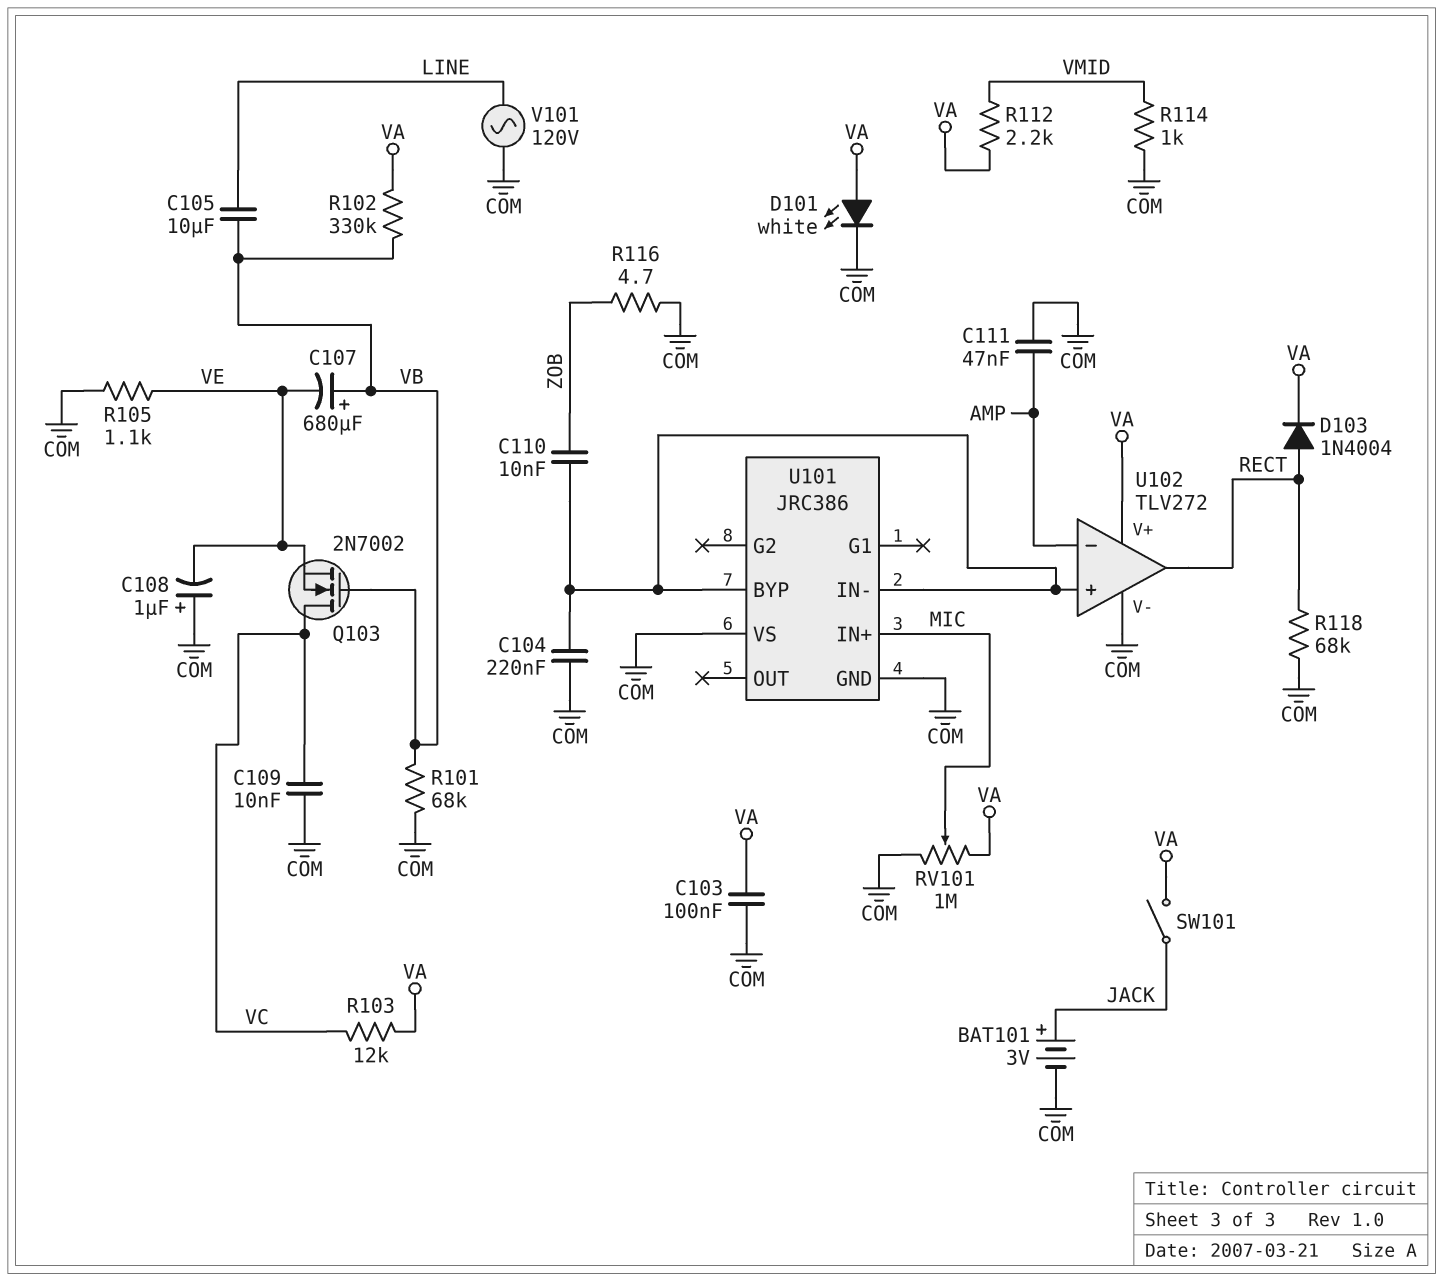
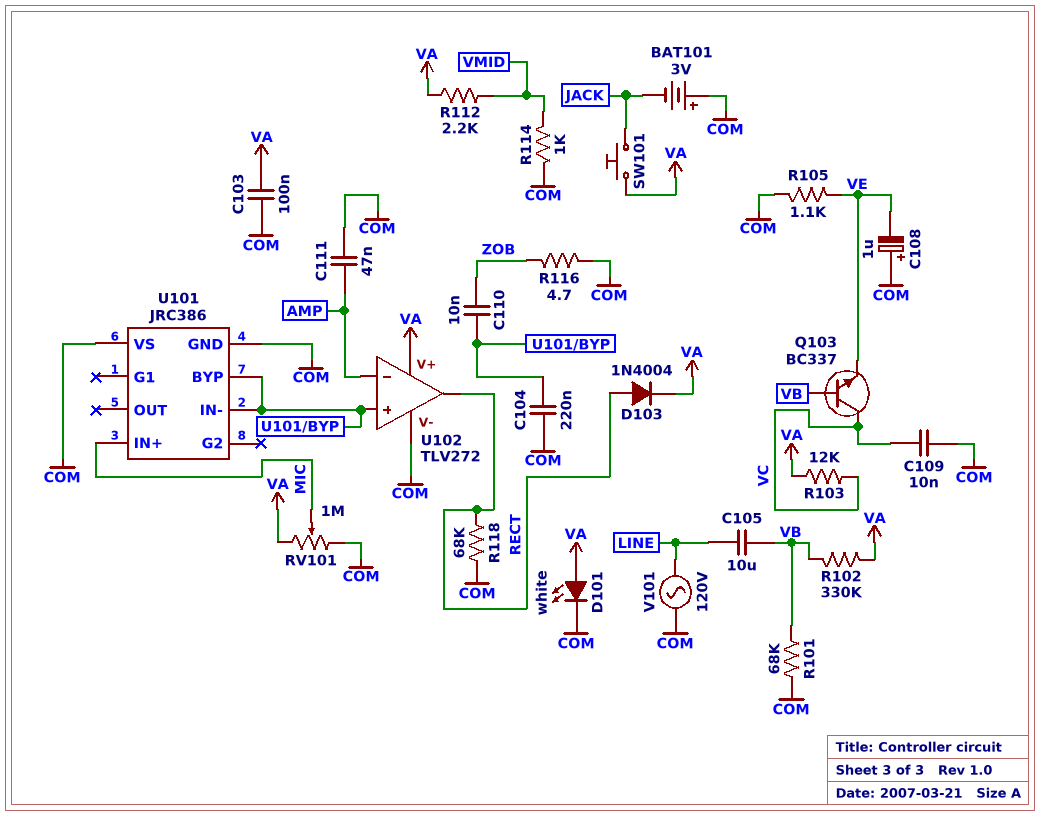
BAT101: 3V (plus JACK, minus COM) -> 3V (plus COM, minus JACK)
C107: 680uF (plus VB, minus VE) -> none
Q103: NMOS 2N7002 (G VB, D VC, S VE) -> NPN BC337 (B VB, C VC, E VE)
SW101: switch (JACK, VA) -> button (JACK, VA)

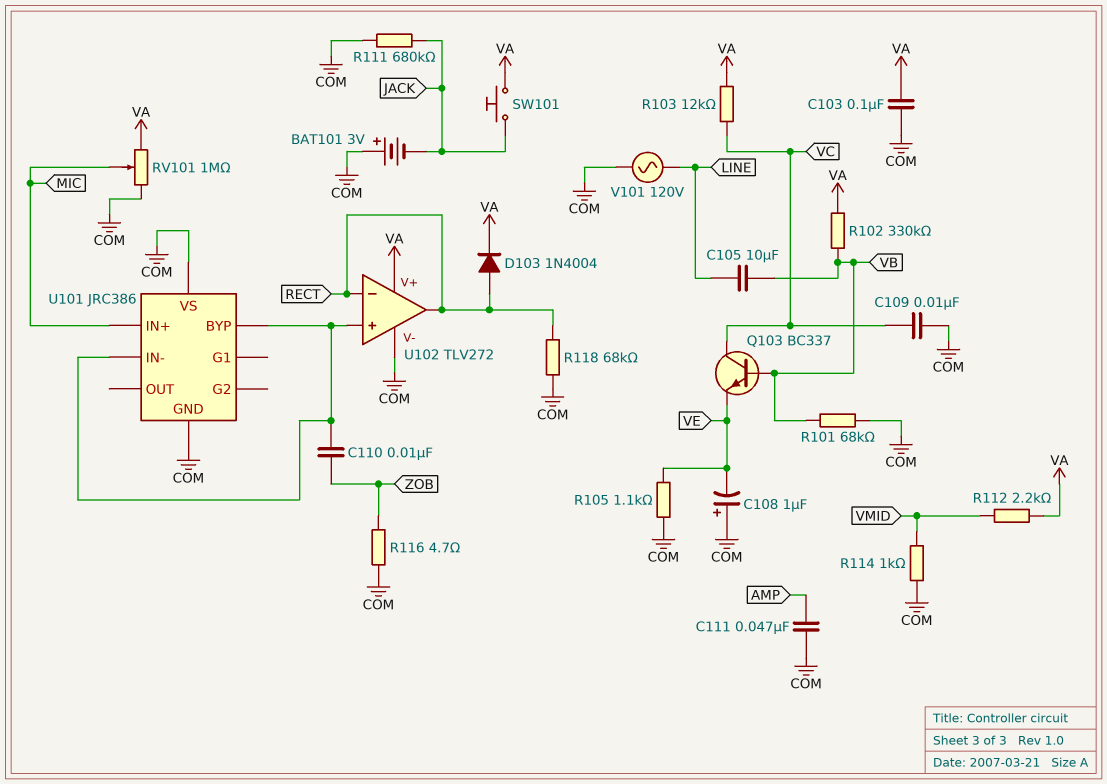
C104: 220nF (COM, U101/BYP) -> none
D101: LED white (A VA, K COM) -> none
R111: none -> 680k (COM, JACK)
U102 pin in-: AMP -> RECT

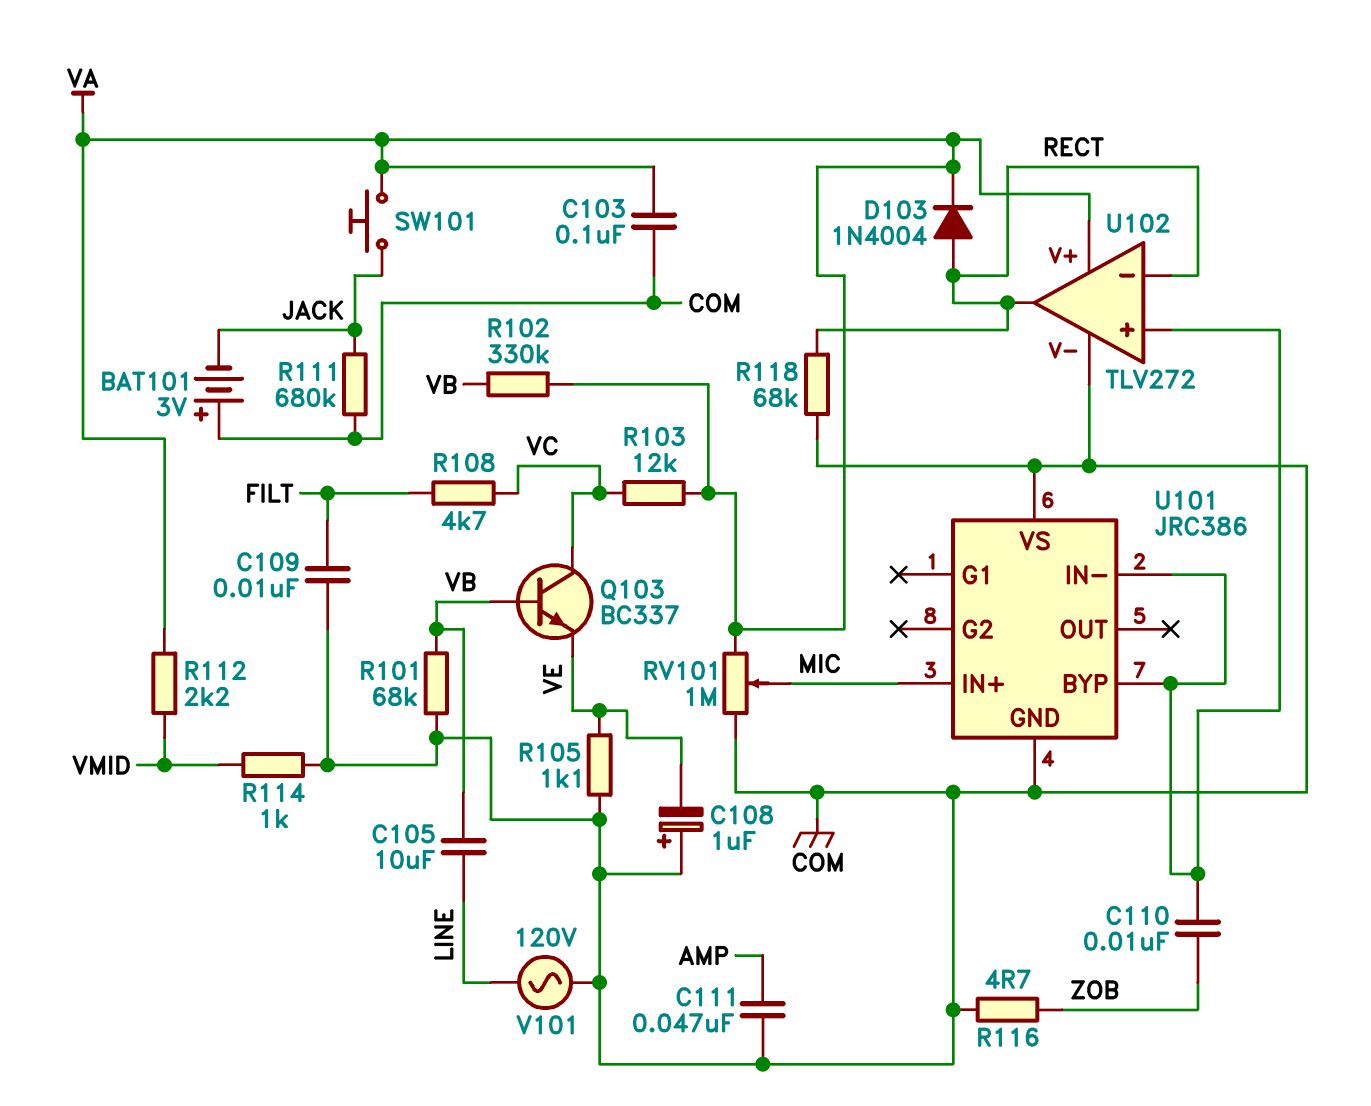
C109: 10nF (COM, VC) -> 10nF (COM, FILT)
R108: none -> 4.7k (FILT, VC)

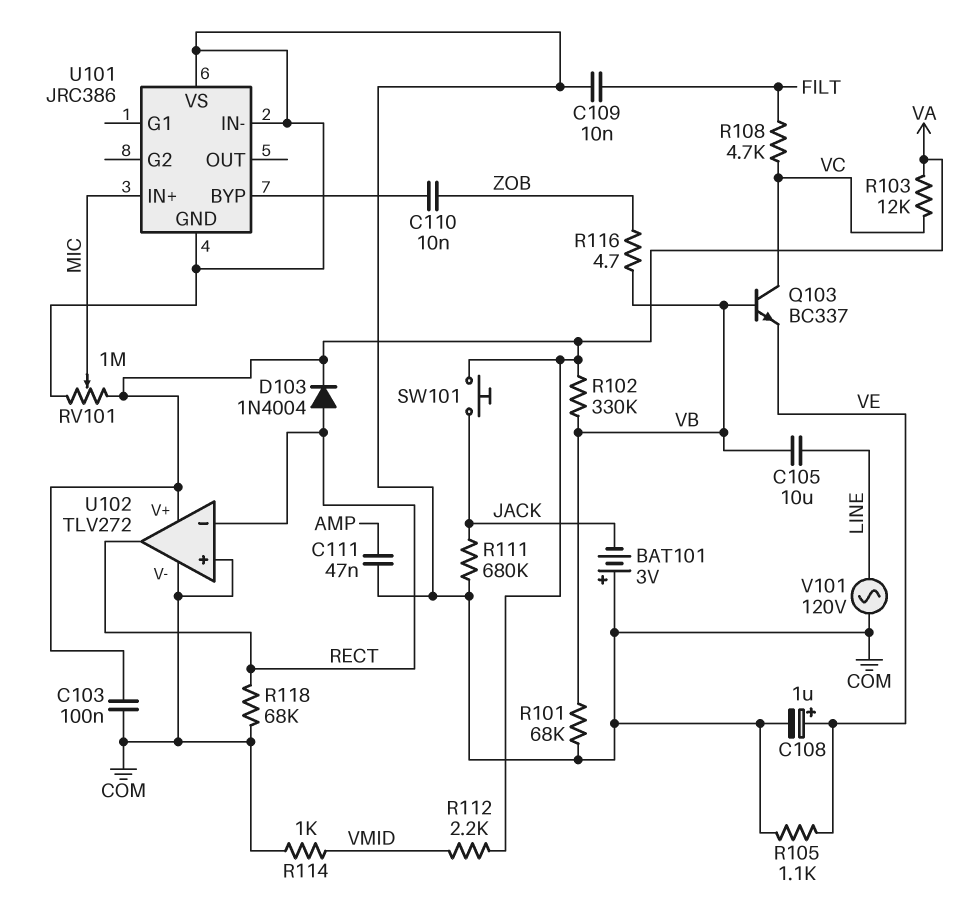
C108: 1uF (plus COM, minus VE) -> 1uF (plus VE, minus COM)
R116: 4.7 (COM, ZOB) -> 4.7 (VB, ZOB)
U101 pin IN-: U101/BYP -> COM
U102 pin in+: U101/BYP -> COM

